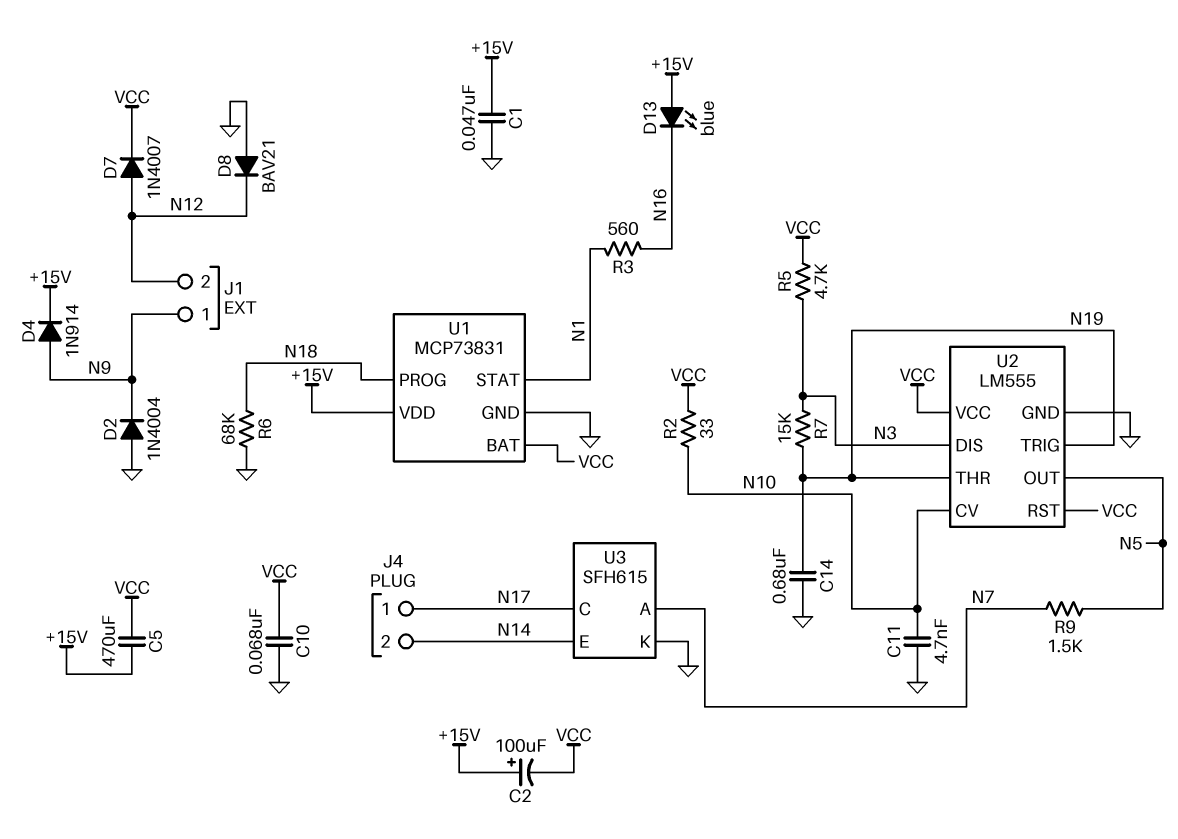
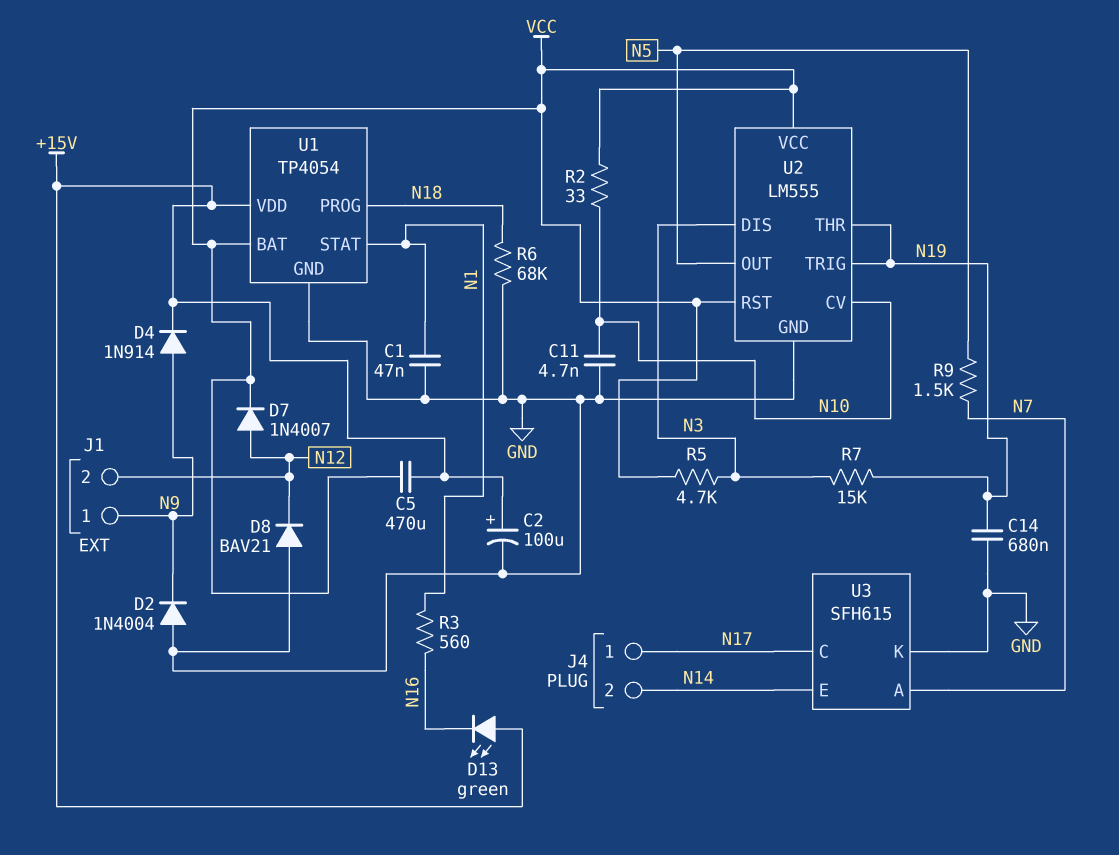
C1: 47nF (+15V, GND) -> 47nF (GND, N1)
C2: 100uF (plus +15V, minus VCC) -> 100uF (plus +15V, minus GND)
C10: 68nF (GND, VCC) -> none
D13: LED blue (A +15V, K N16) -> LED green (A +15V, K N16)
U1: MCP73831 -> TP4054

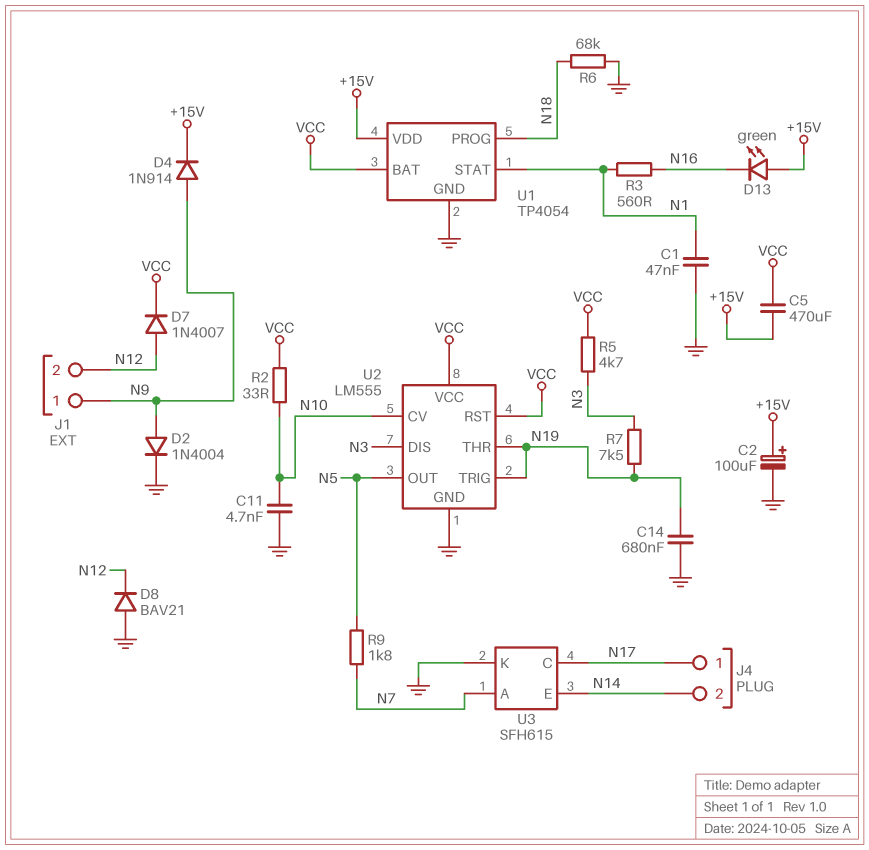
D2: diode 1N4004 (A GND, K N9) -> diode 1N4004 (A N9, K GND)
R7: 15k (N3, N19) -> 7.5k (N3, N19)
R9: 1.5k (N5, N7) -> 1.8k (N5, N7)

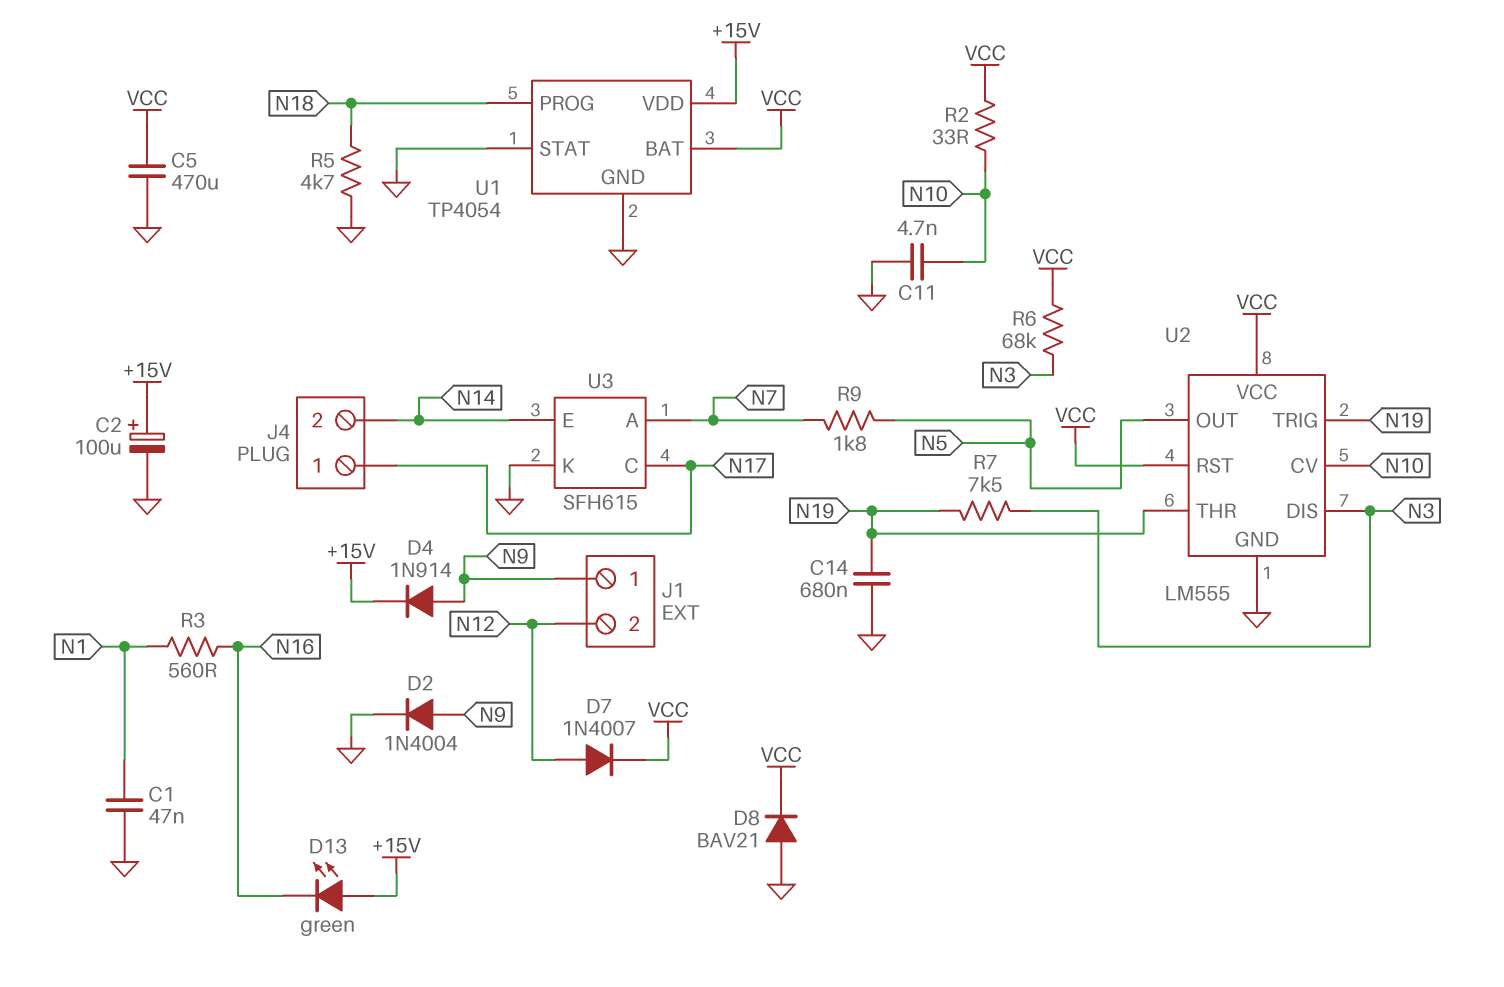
C5: 470uF (+15V, VCC) -> 470uF (GND, VCC)
D8: diode BAV21 (A GND, K N12) -> diode BAV21 (A GND, K VCC)
R5: 4.7k (N3, VCC) -> 4.7k (GND, N18)
R6: 68k (GND, N18) -> 68k (N3, VCC)
U1 pin STAT: N1 -> GND

